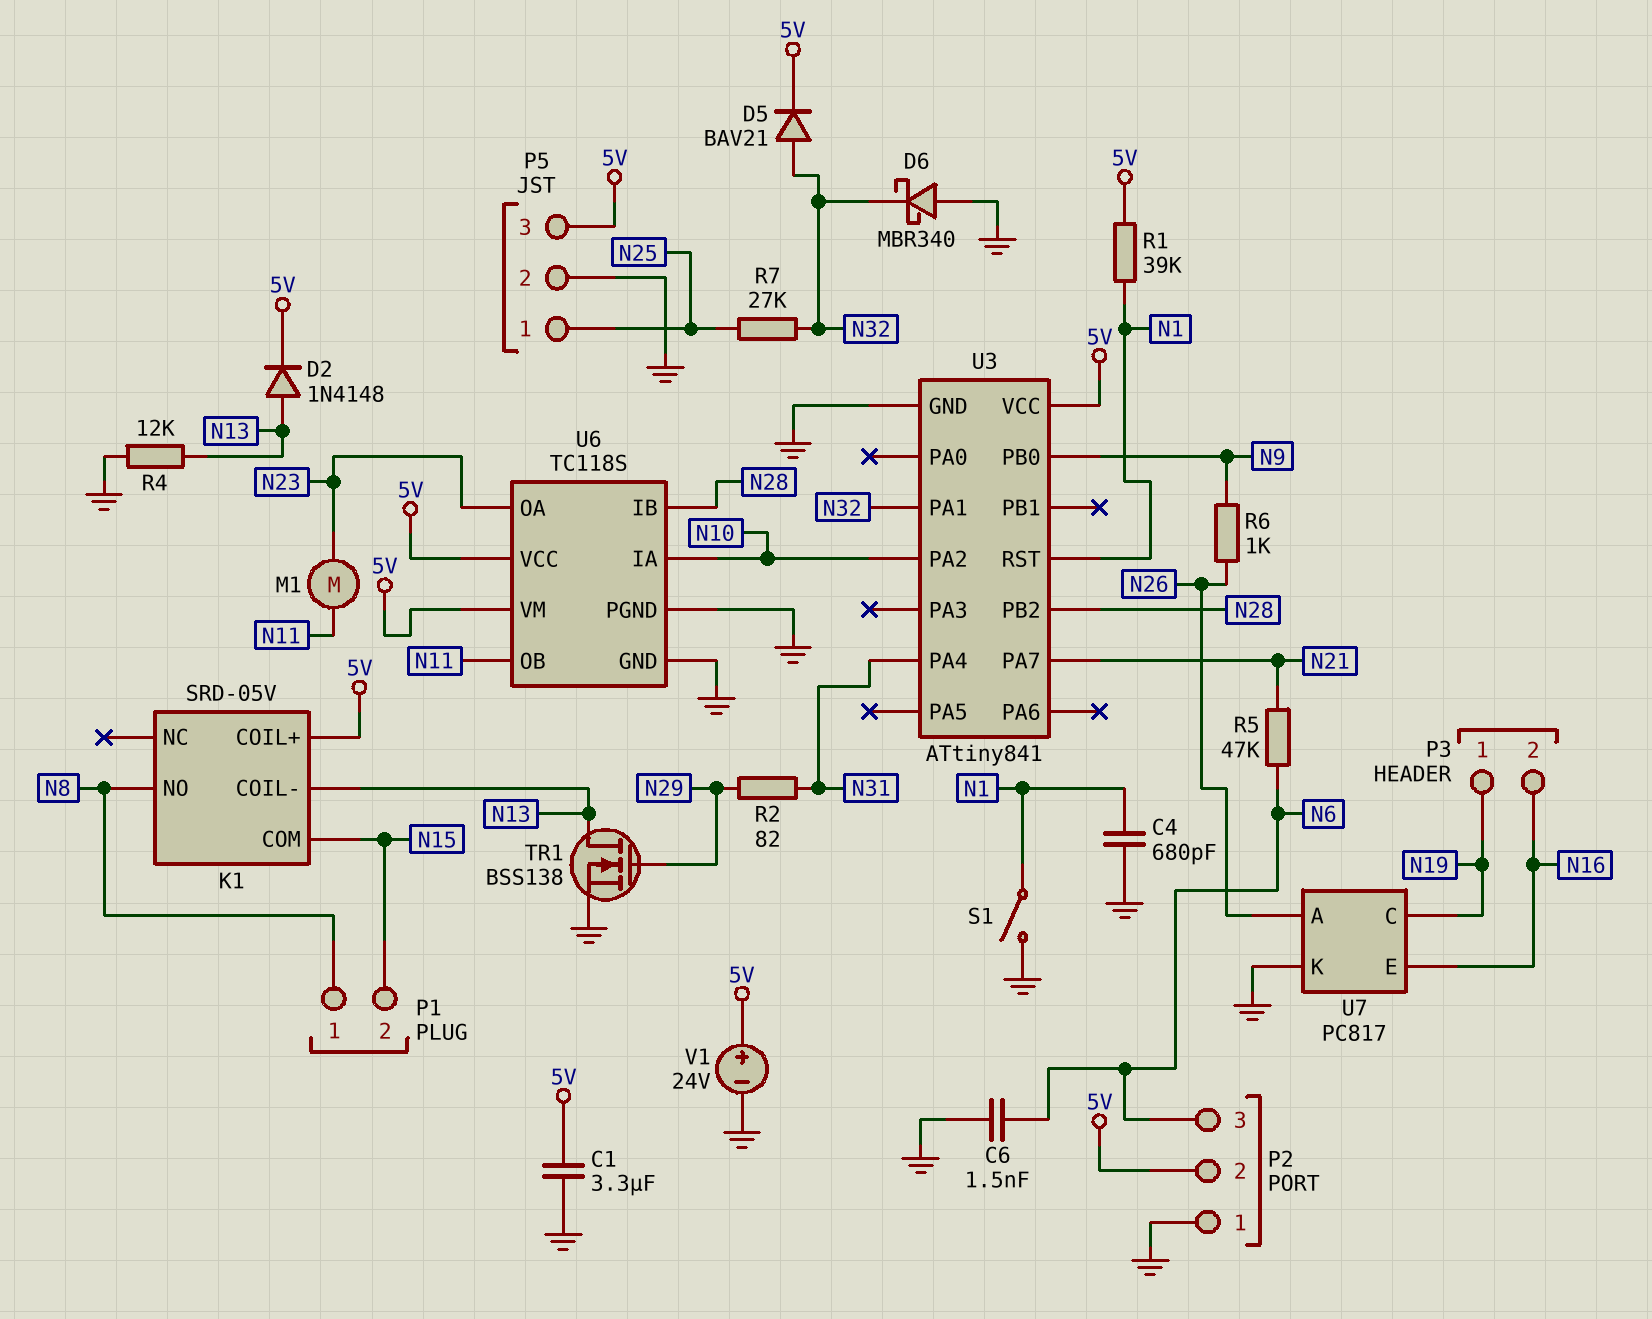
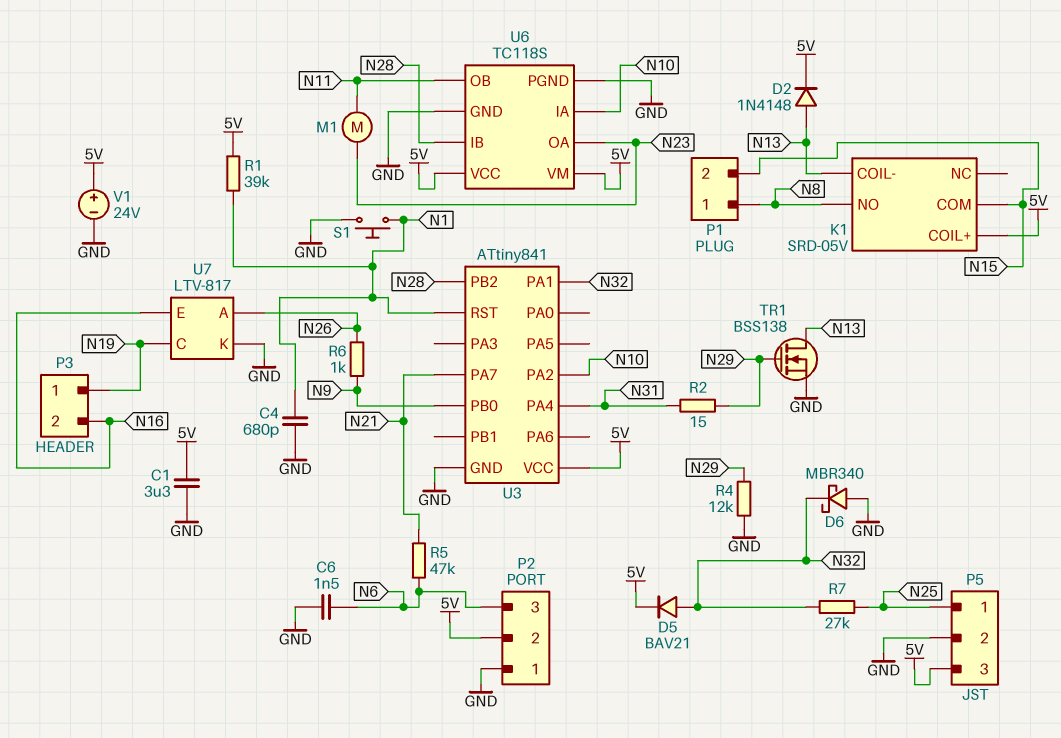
R2: 82 (N29, N31) -> 15 (N29, N31)
R4: 12k (GND, N13) -> 12k (GND, N29)
S1: switch (GND, N1) -> button (GND, N1)
U7: PC817 -> LTV-817

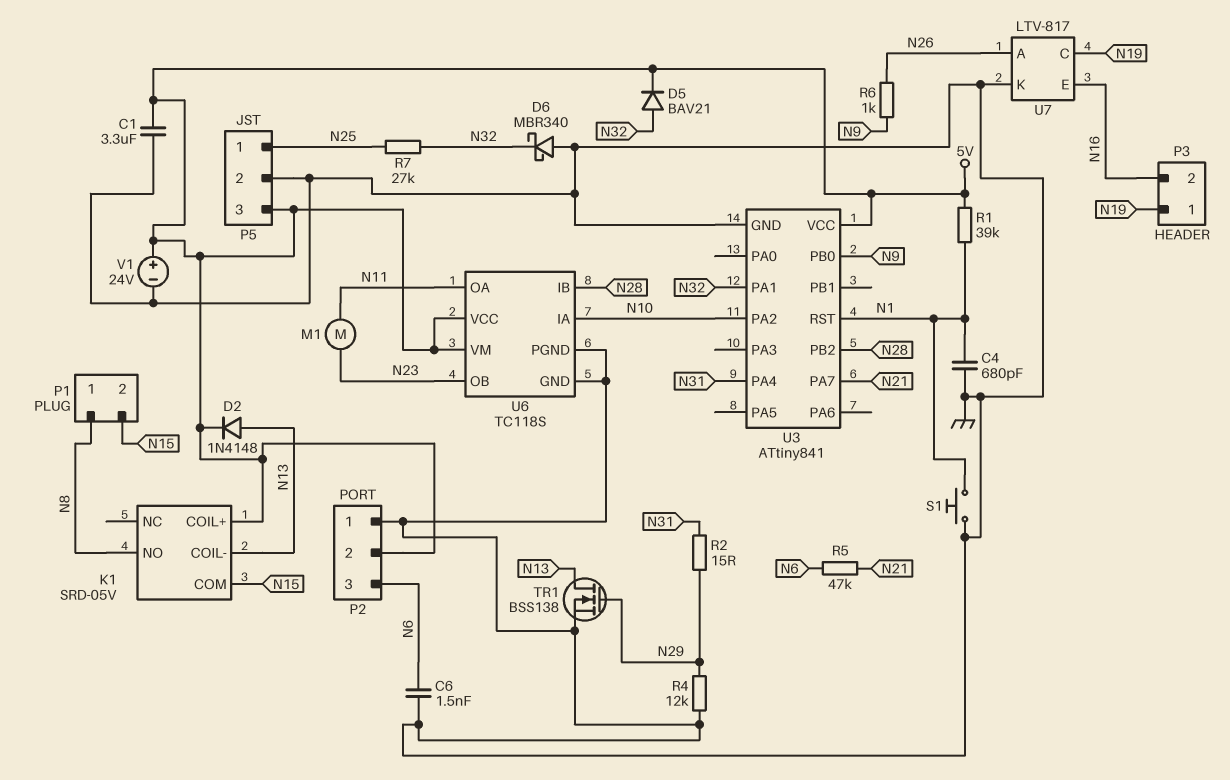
U6 pin OA: N23 -> N11
U6 pin OB: N11 -> N23

